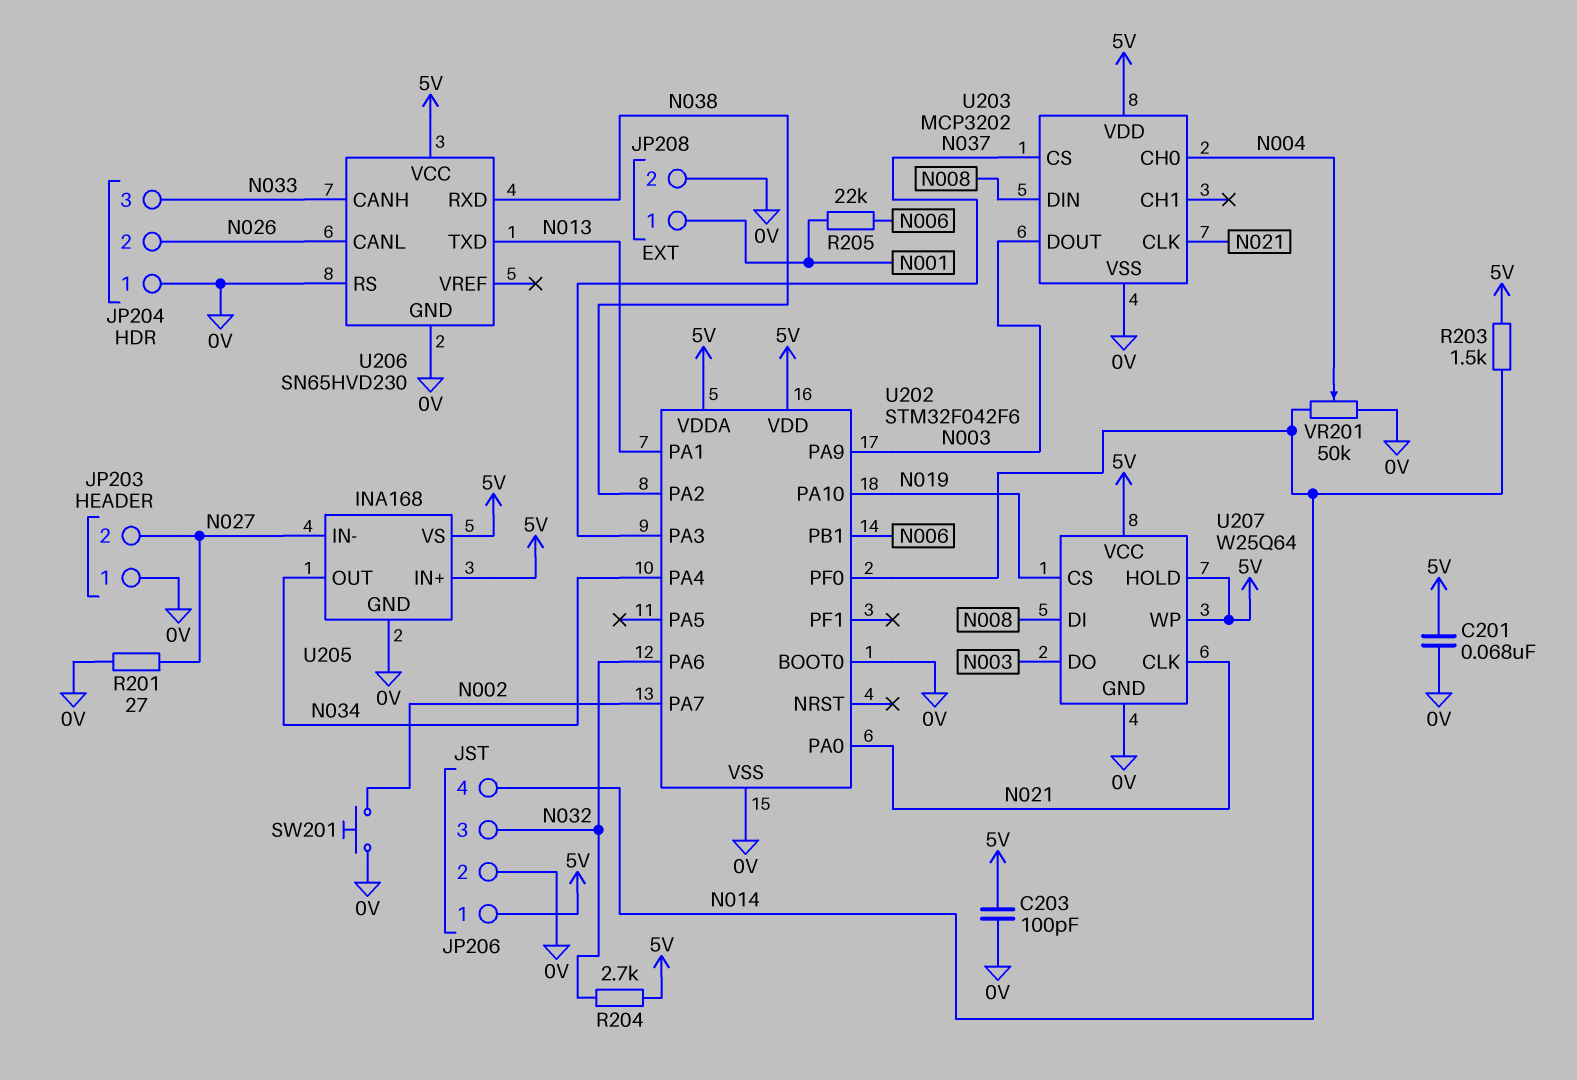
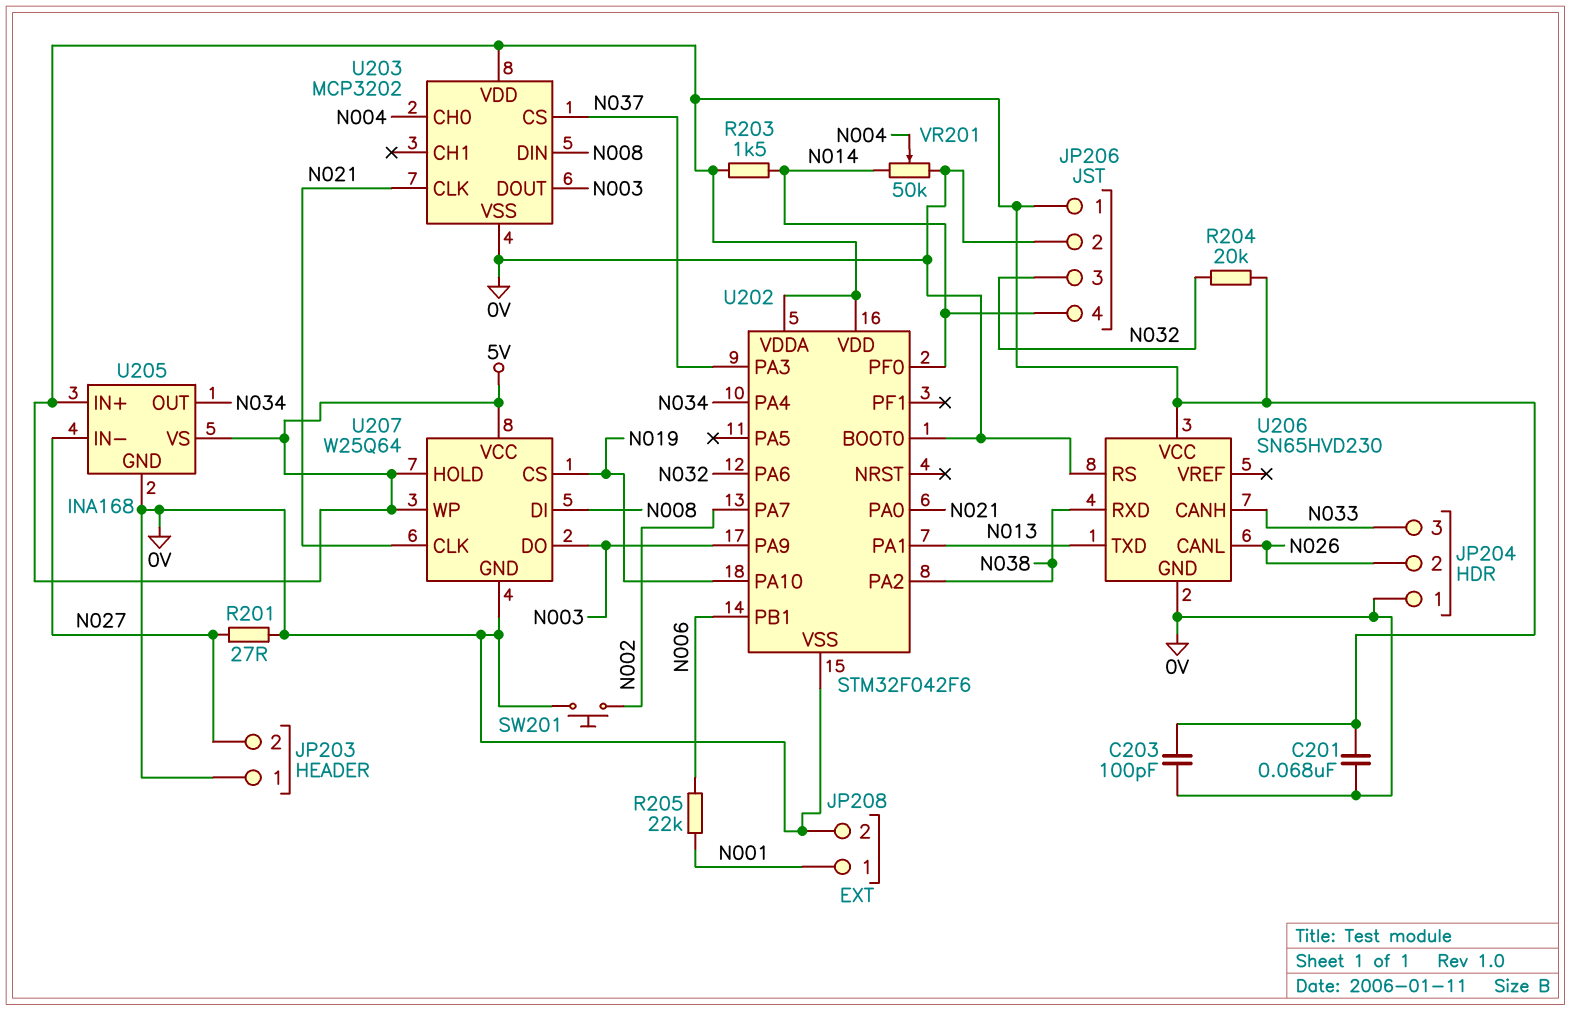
R204: 2.7k (5V, N032) -> 20k (5V, N032)

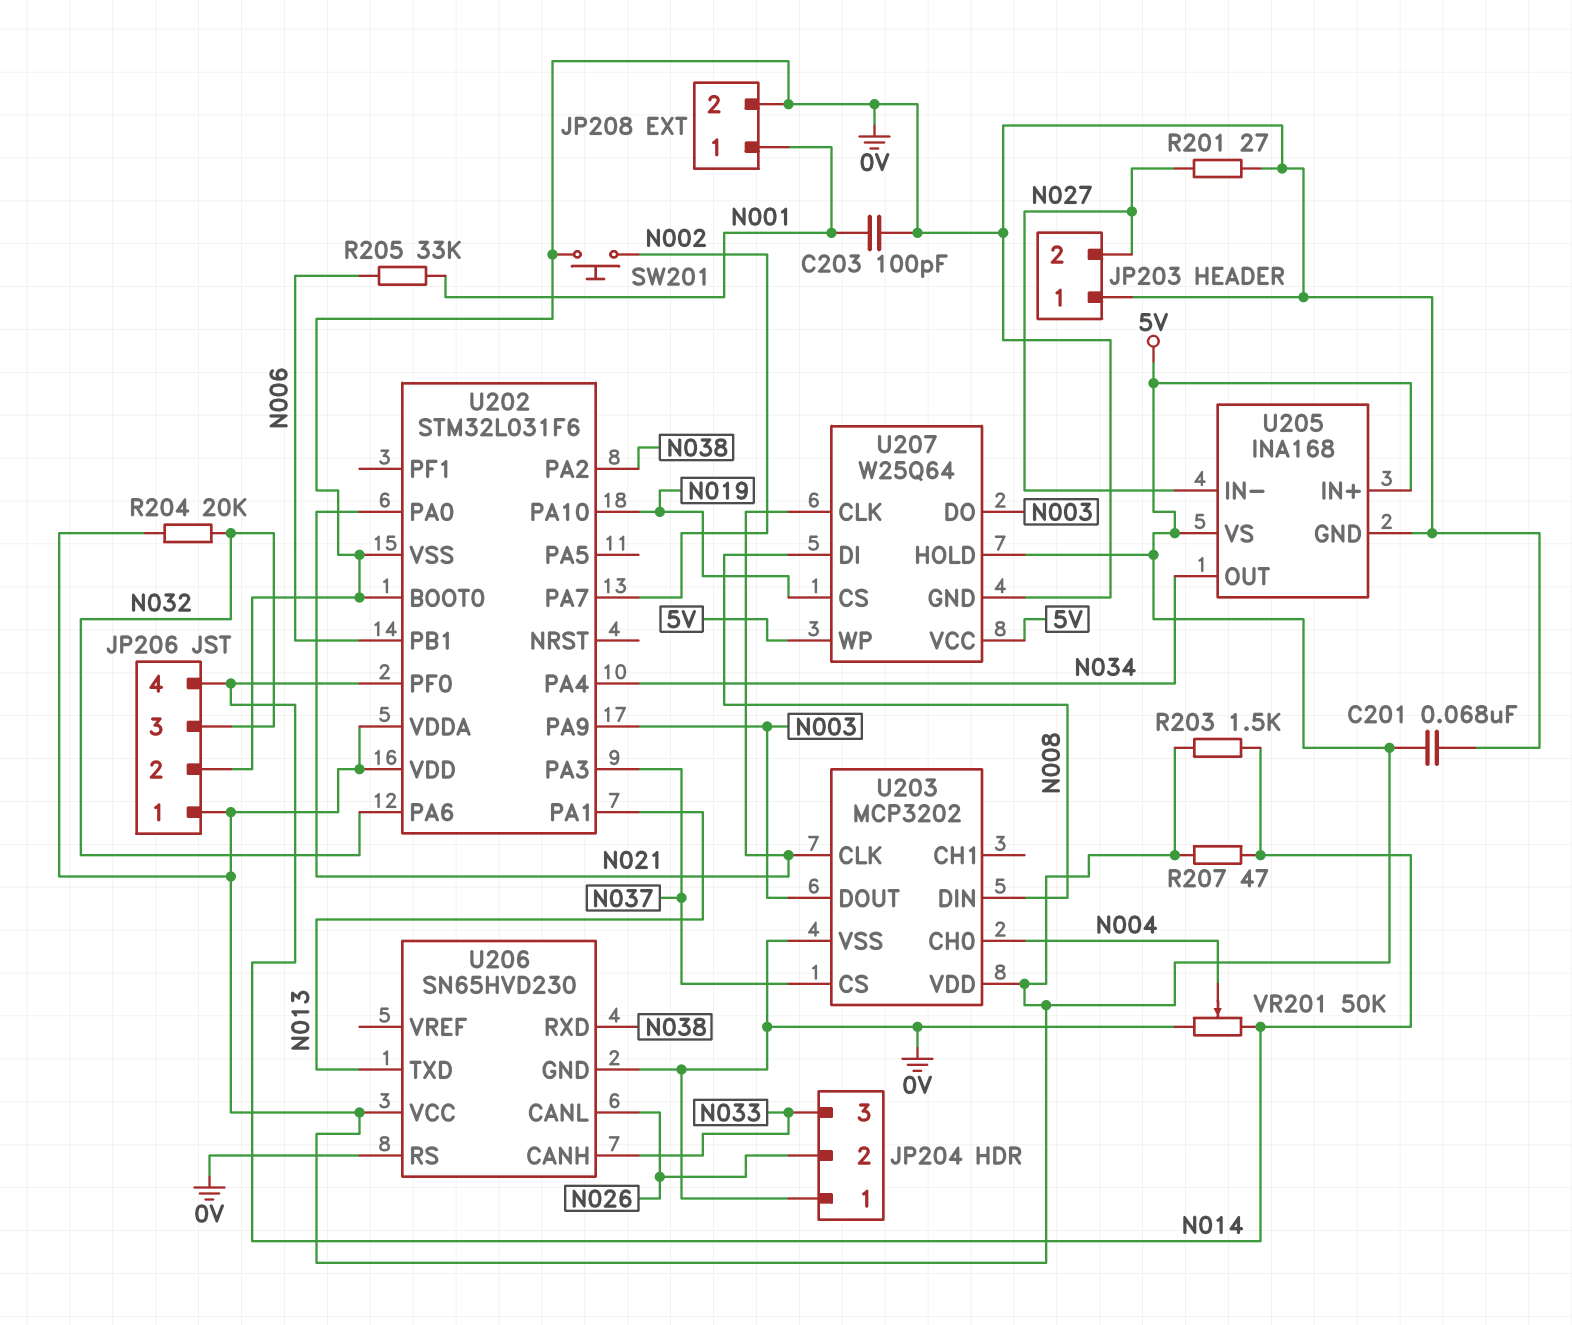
C203: 100pF (0V, 5V) -> 100pF (0V, N001)
R205: 22k (N001, N006) -> 33k (N001, N006)
R207: none -> 47 (5V, N014)
U202: STM32F042F6 -> STM32L031F6

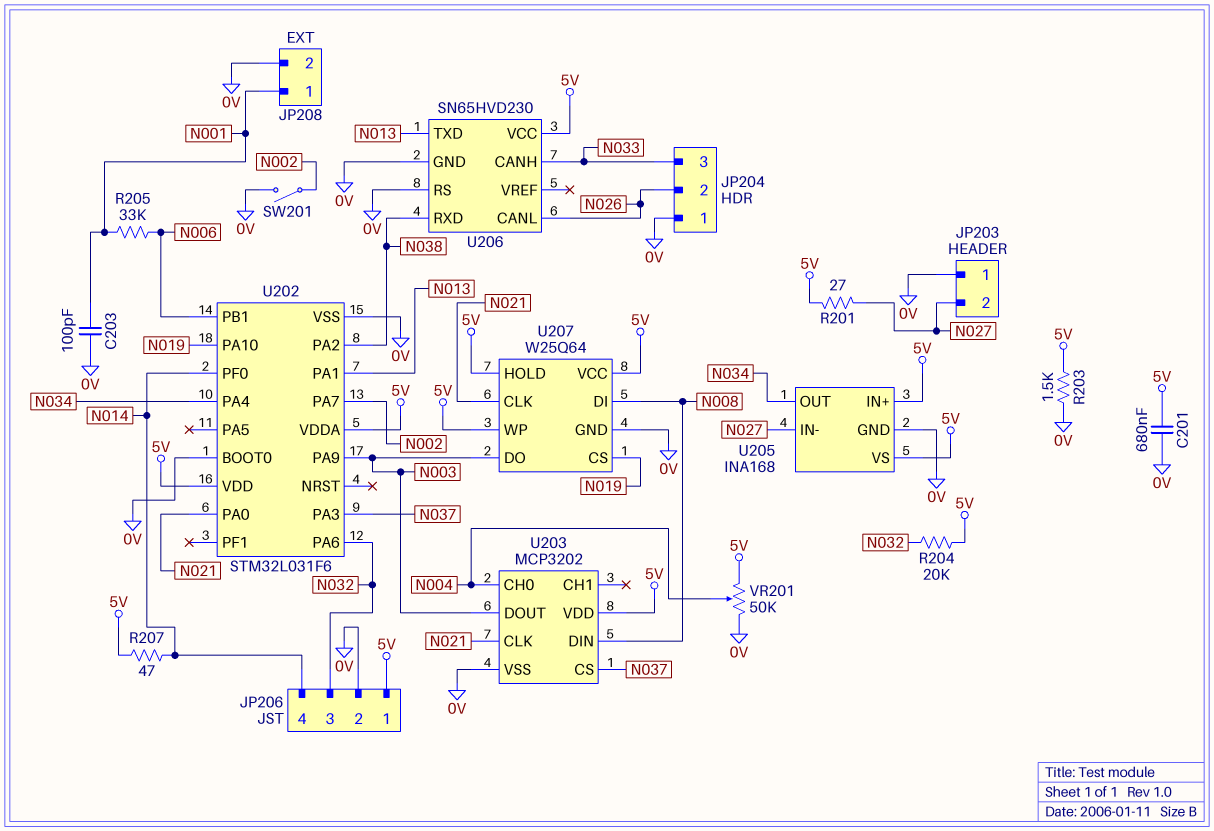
C201: 68nF (0V, 5V) -> 680nF (0V, 5V)
R201: 27 (0V, N027) -> 27 (5V, N027)
R203: 1.5k (5V, N014) -> 1.5k (0V, 5V)
SW201: button (0V, N002) -> switch (0V, N002)
VR201: 50k (0V, N014, wiper N004) -> 50k (0V, 5V, wiper N004)

